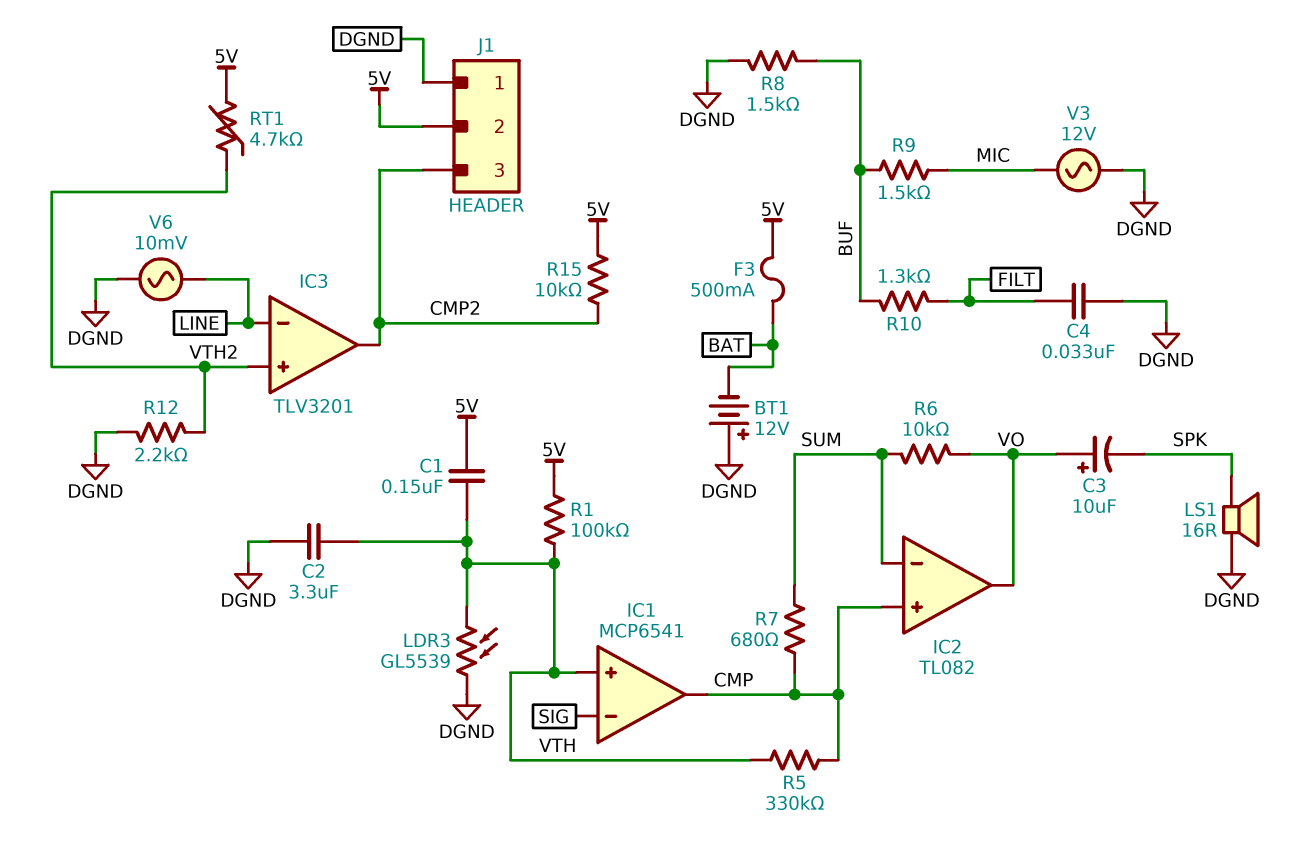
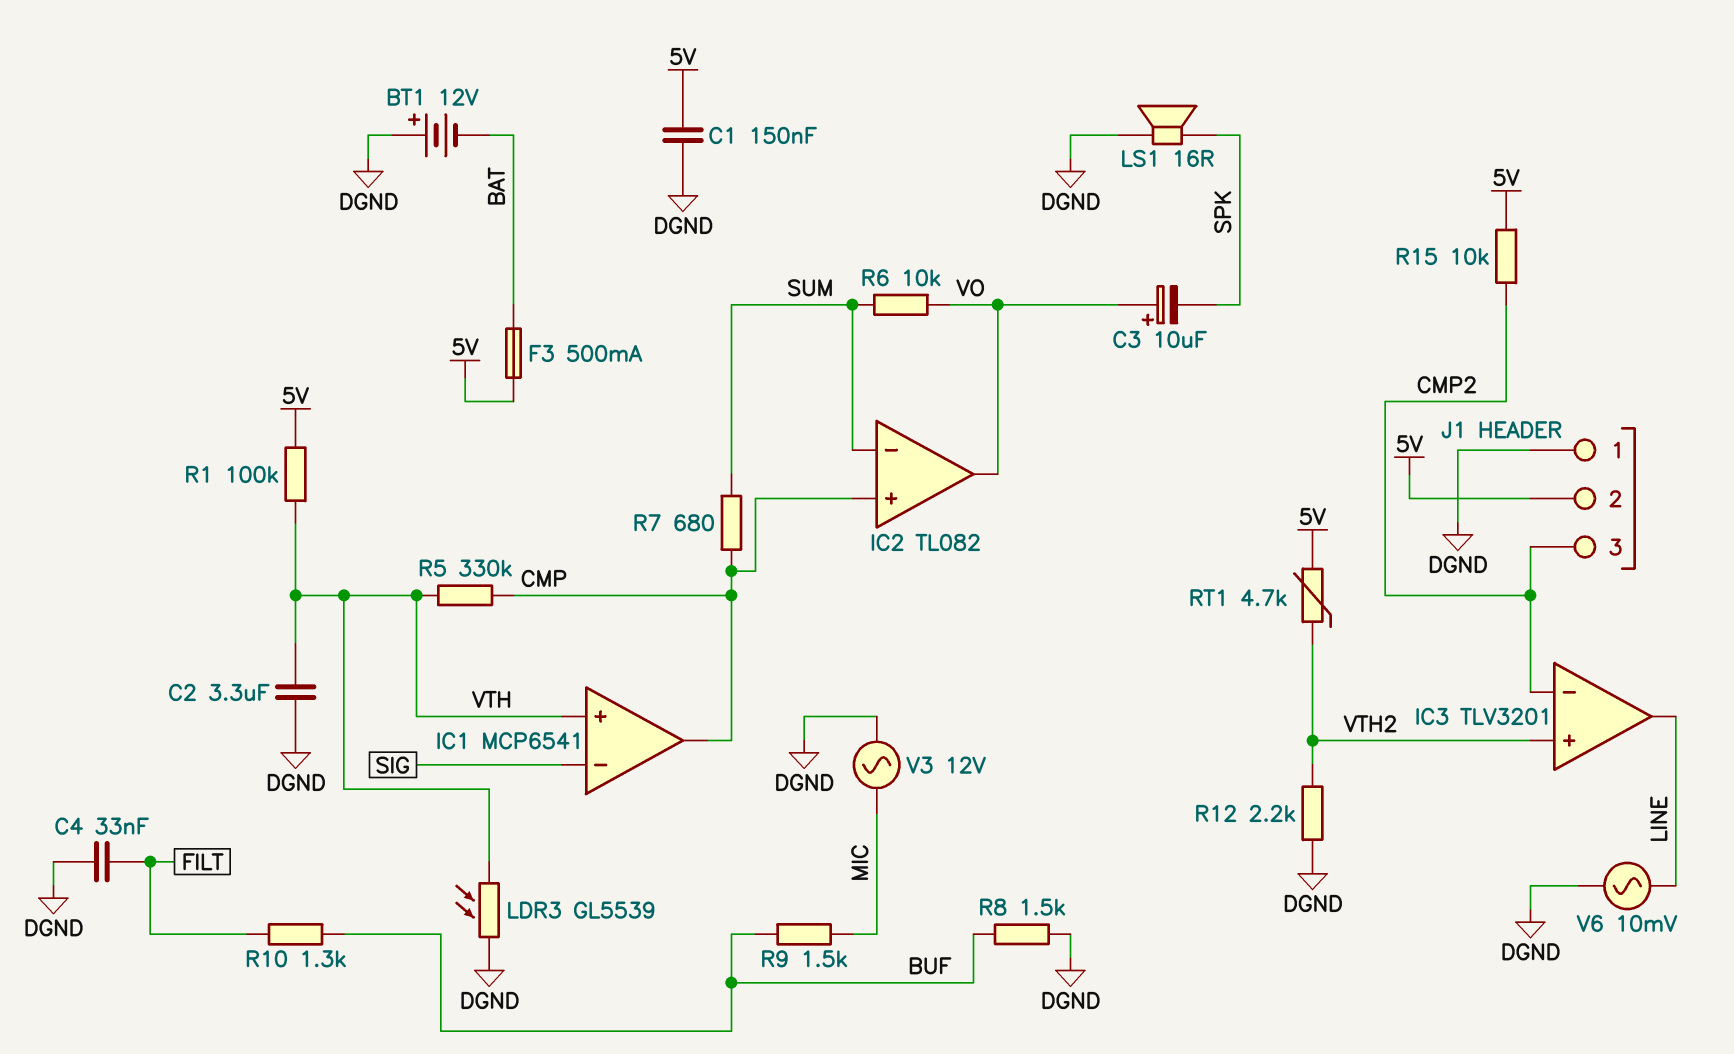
C1: 150nF (5V, VTH) -> 150nF (5V, DGND)
IC3 pin in-: LINE -> CMP2
IC3 pin out: CMP2 -> LINE

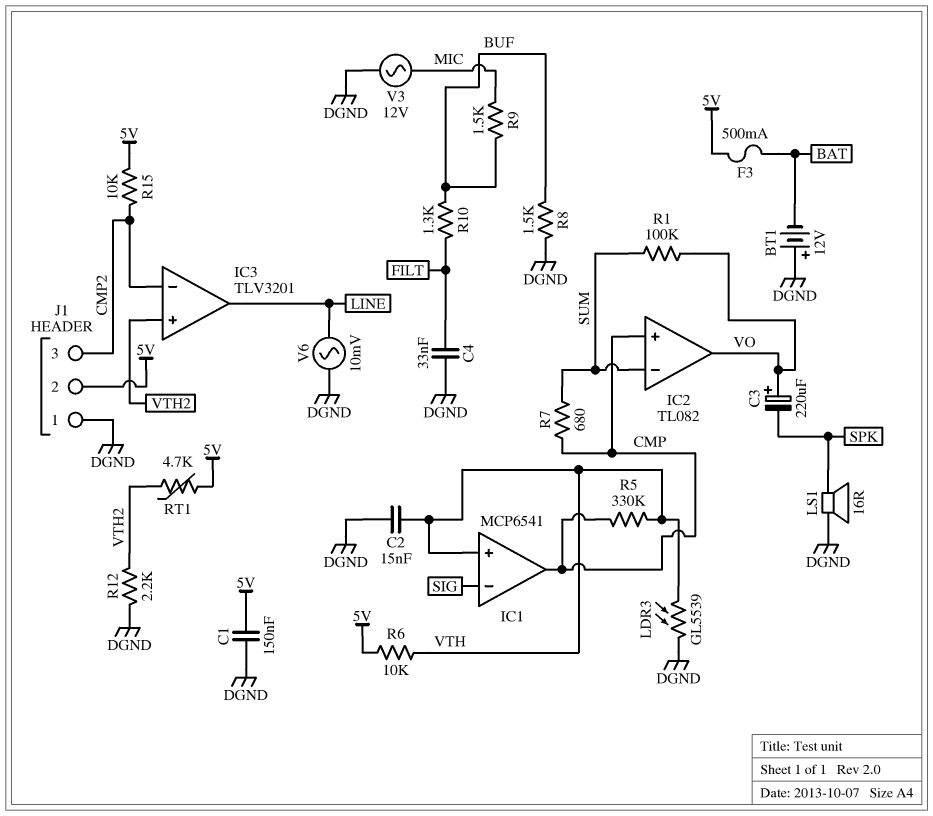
C2: 3.3uF (DGND, VTH) -> 15nF (DGND, VTH)
C3: 10uF (plus VO, minus SPK) -> 220uF (plus VO, minus SPK)
R1: 100k (5V, VTH) -> 100k (SUM, VO)
R6: 10k (SUM, VO) -> 10k (5V, VTH)

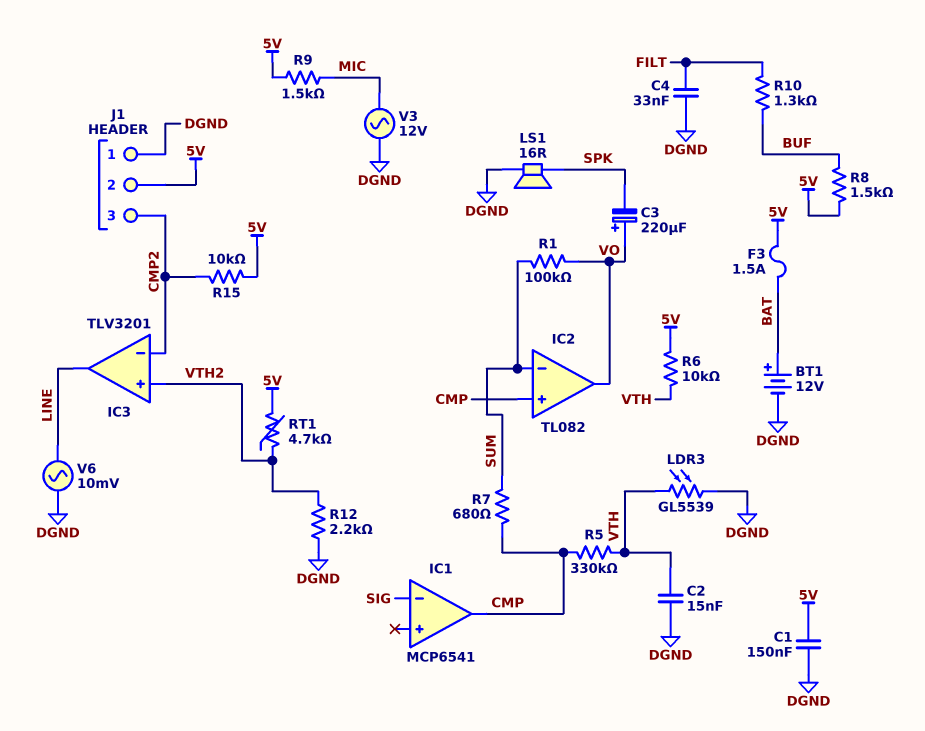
BT1: 12V (plus DGND, minus BAT) -> 12V (plus BAT, minus DGND)
F3: 500mA (5V, BAT) -> 1.5A (5V, BAT)
IC1 pin in+: VTH -> none
R8: 1.5k (BUF, DGND) -> 1.5k (5V, BUF)
R9: 1.5k (BUF, MIC) -> 1.5k (5V, MIC)

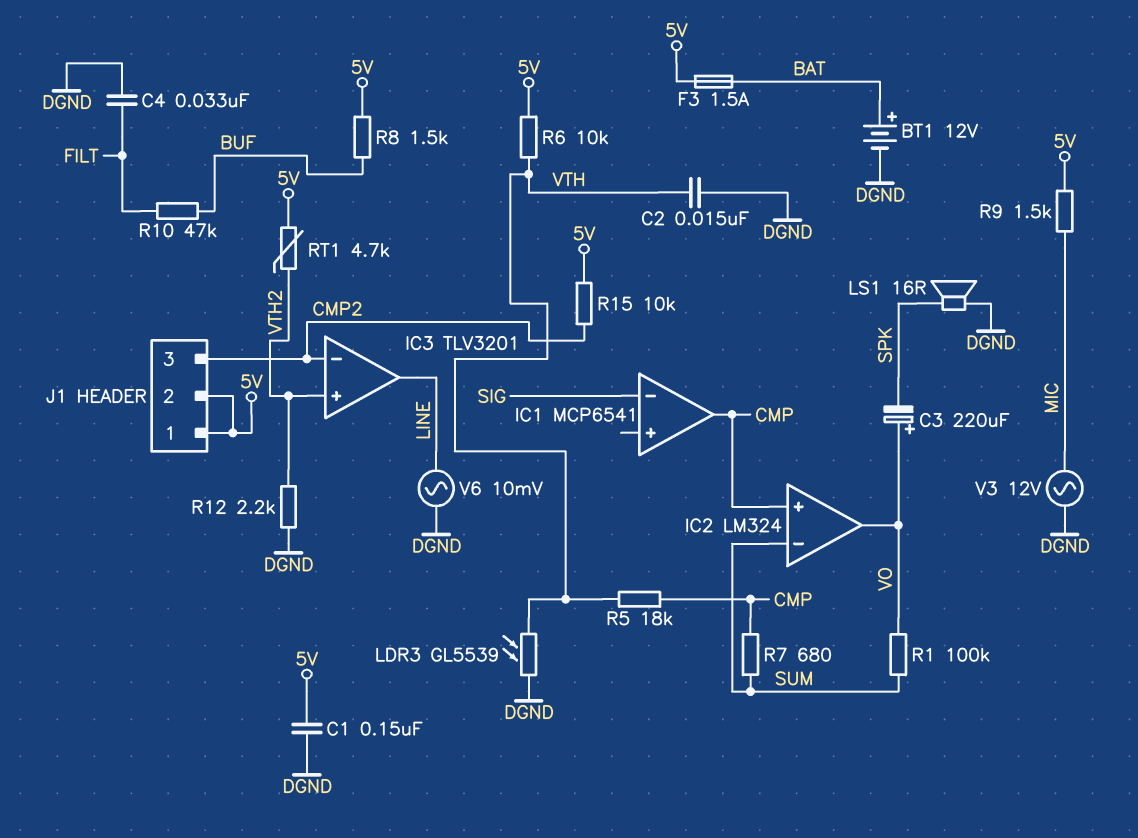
IC2: TL082 -> LM324
J1 pin 1: DGND -> 5V
R5: 330k (CMP, VTH) -> 18k (CMP, VTH)
R10: 1.3k (BUF, FILT) -> 47k (BUF, FILT)

